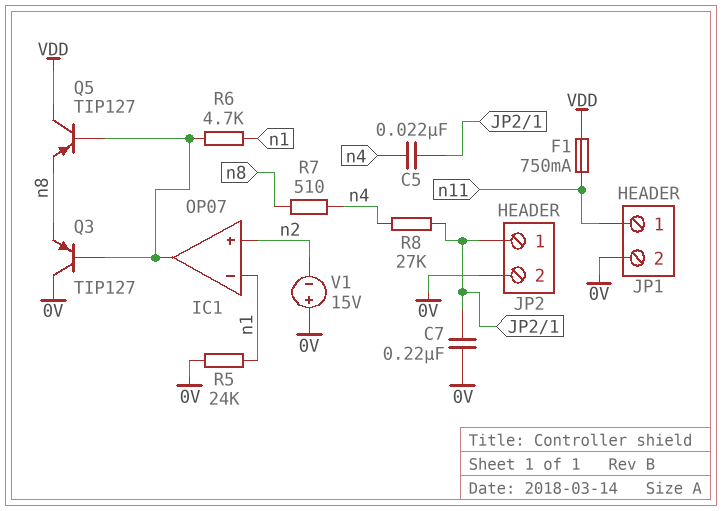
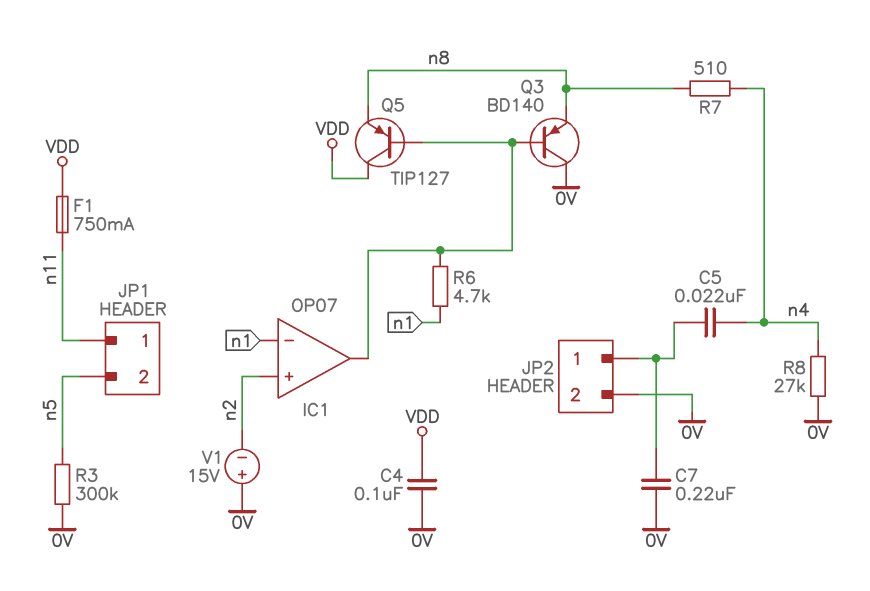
C4: none -> 100nF (0V, VDD)
JP1 pin 2: 0V -> n5
Q3: PNP TIP127 (B IC1/out, C 0V, E n8) -> PNP BD140 (B IC1/out, C 0V, E n8)
R3: none -> 300k (0V, n5)
R5: 24k (0V, n1) -> none
R8: 27k (JP2/1, n4) -> 27k (0V, n4)

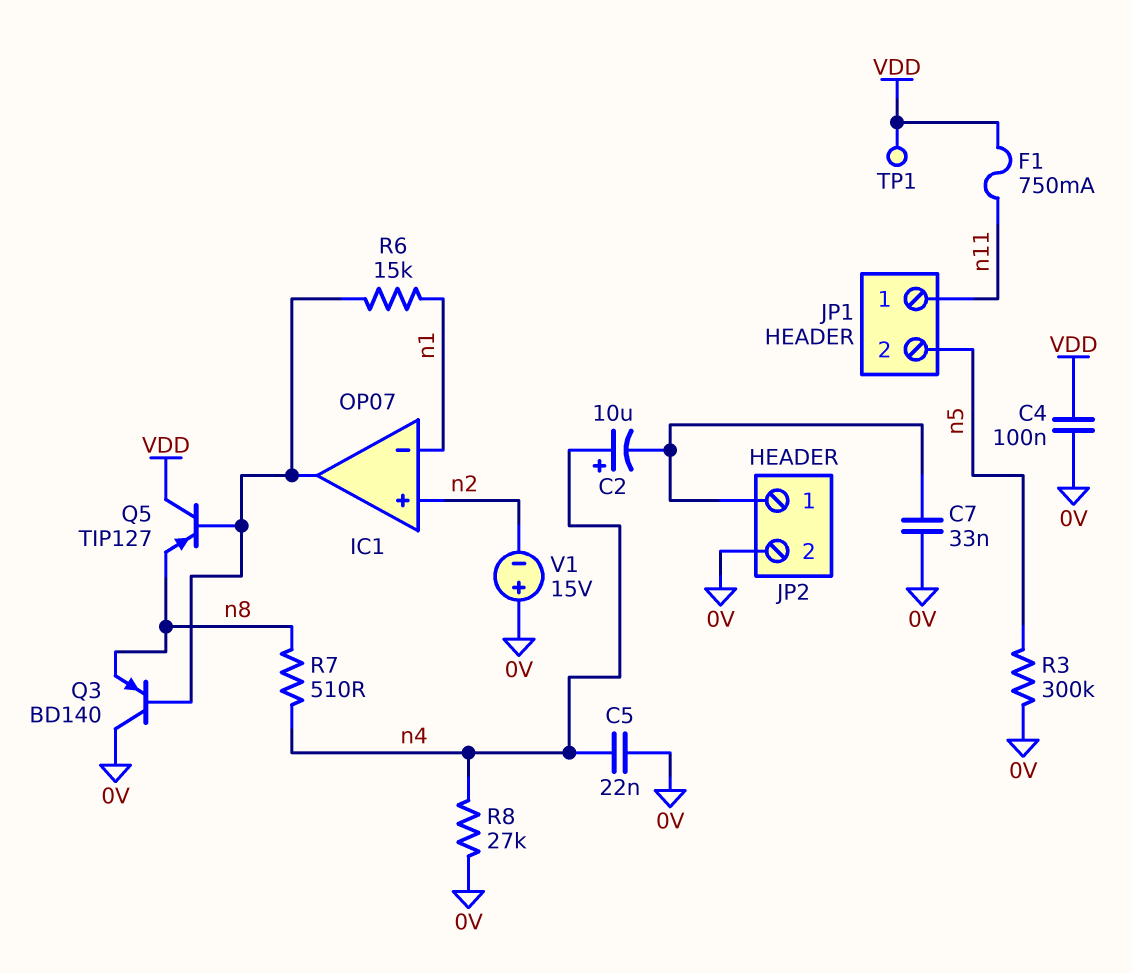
C2: none -> 10uF (plus n4, minus JP2/1)
C5: 22nF (JP2/1, n4) -> 22nF (0V, n4)
C7: 220nF (0V, JP2/1) -> 33nF (0V, JP2/1)
R6: 4.7k (IC1/out, n1) -> 15k (IC1/out, n1)
TP1: none -> test point (VDD)

